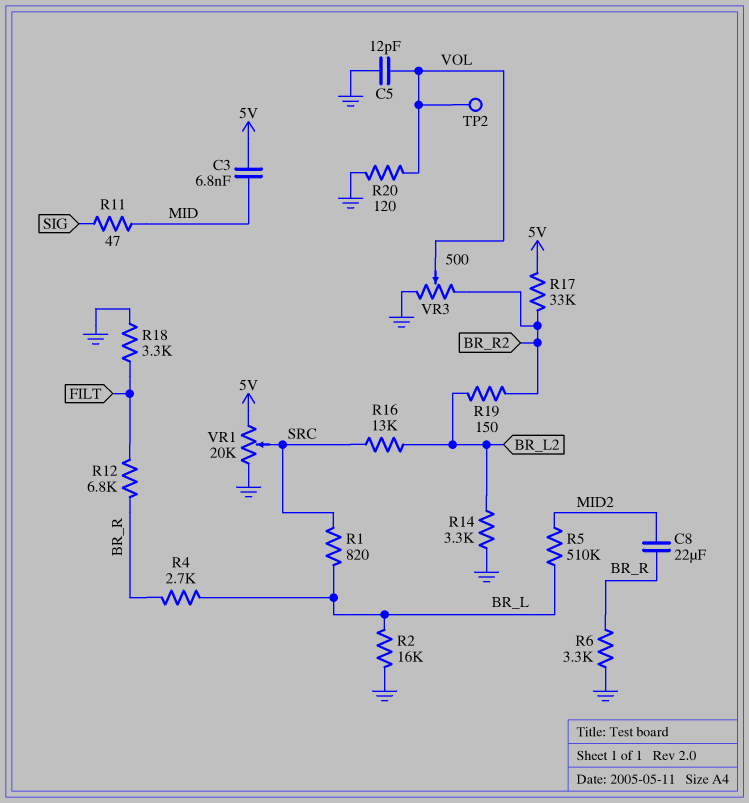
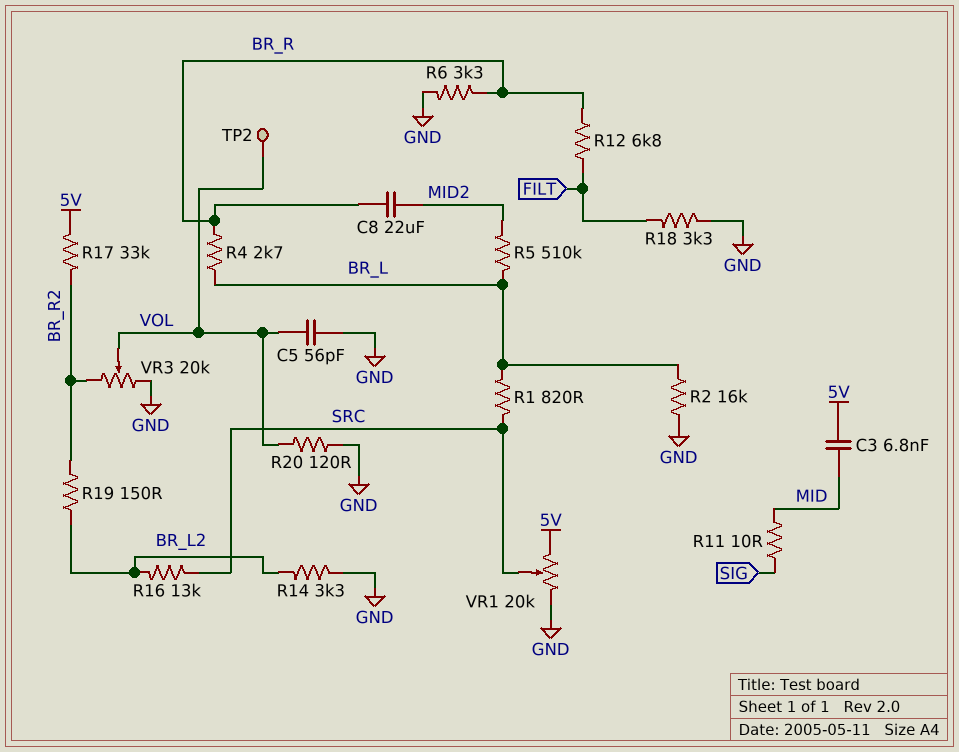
C5: 12pF (GND, VOL) -> 56pF (GND, VOL)
R11: 47 (MID, SIG) -> 10 (MID, SIG)
VR3: 500 (BR_R2, GND, wiper VOL) -> 20k (BR_R2, GND, wiper VOL)

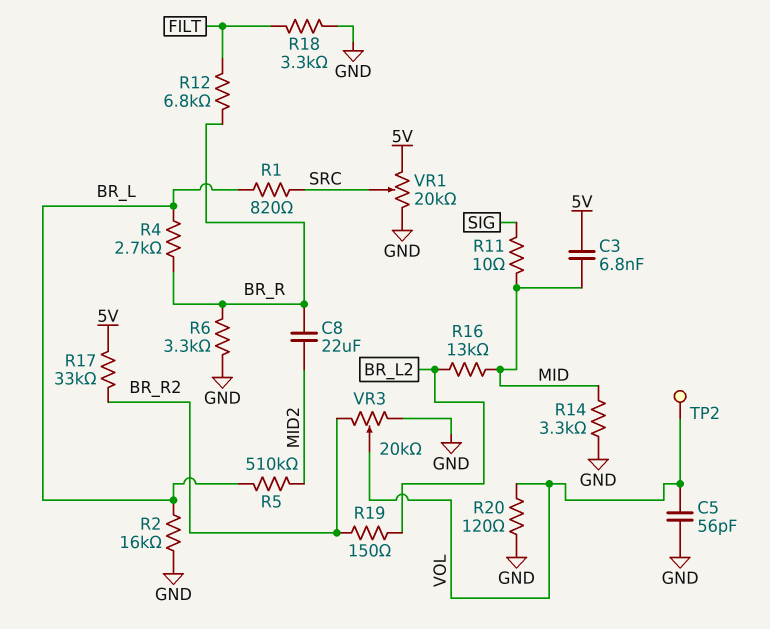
R14: 3.3k (BR_L2, GND) -> 3.3k (GND, MID)
R16: 13k (BR_L2, SRC) -> 13k (BR_L2, MID)

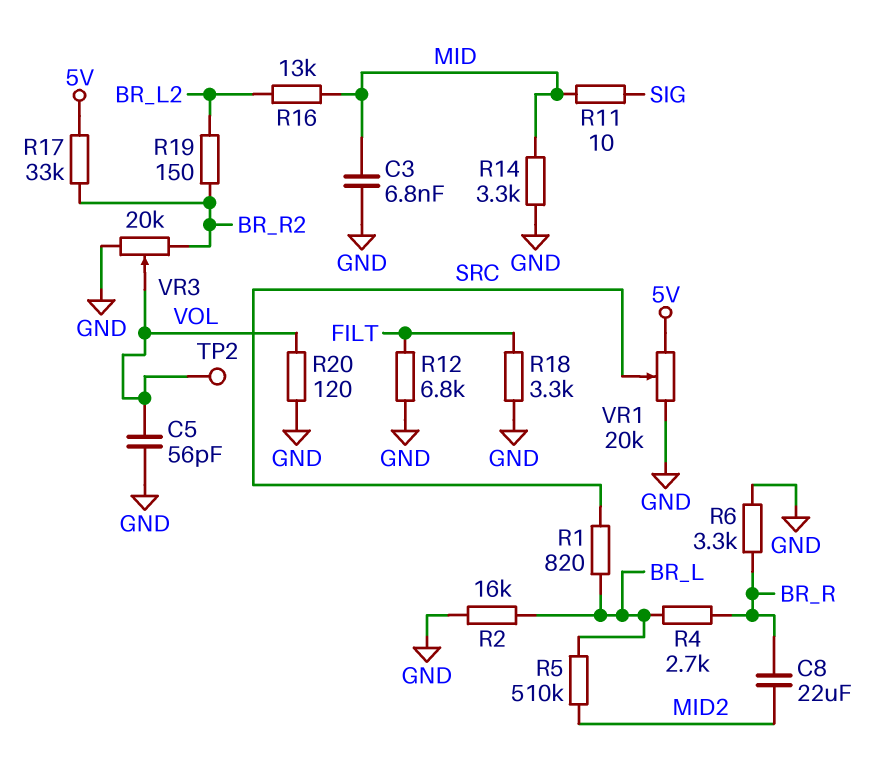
C3: 6.8nF (5V, MID) -> 6.8nF (GND, MID)
R12: 6.8k (BR_R, FILT) -> 6.8k (FILT, GND)

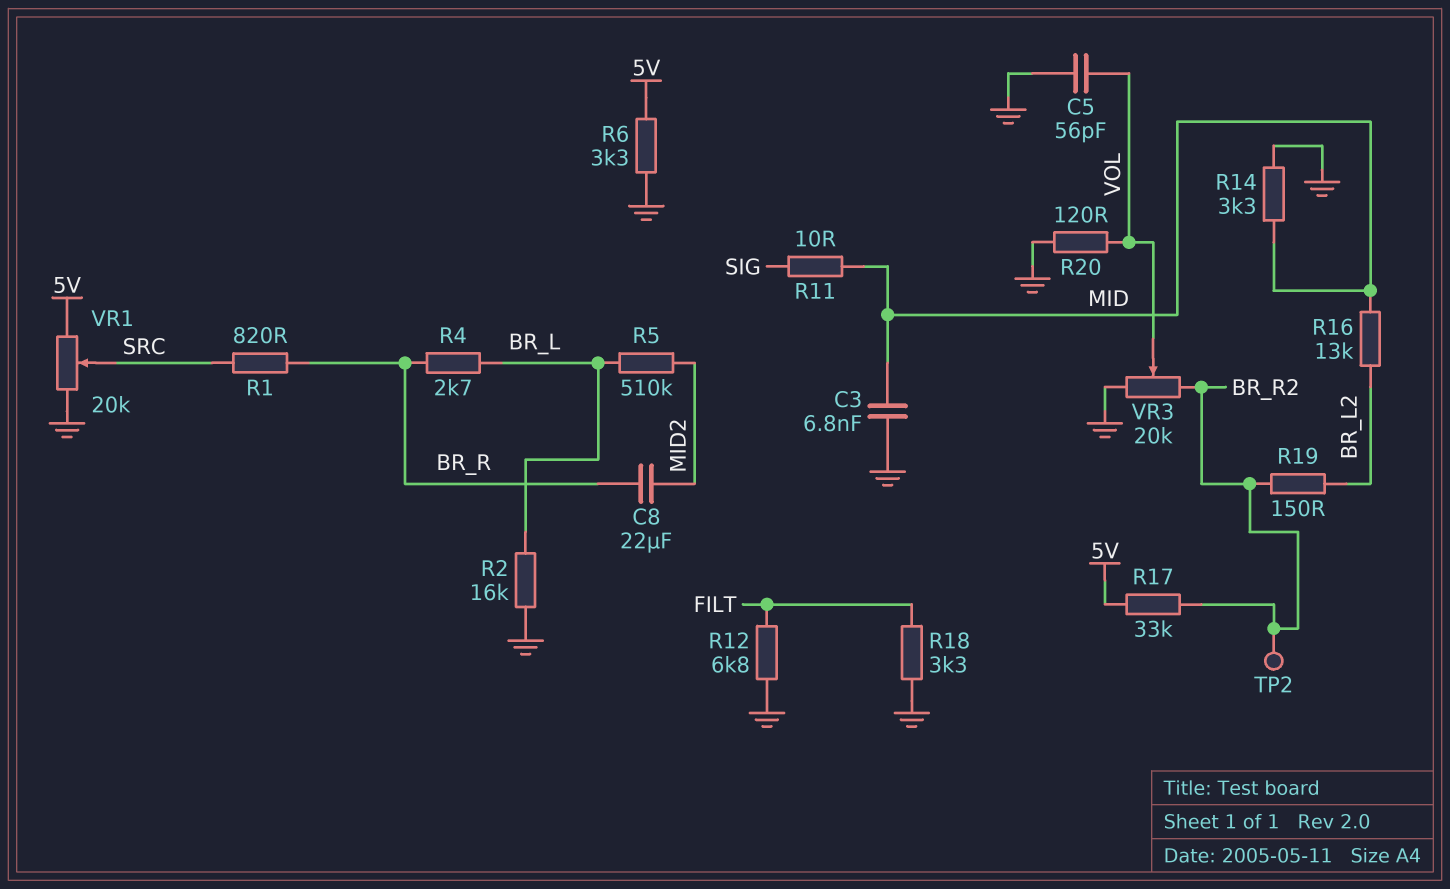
R1: 820 (BR_L, SRC) -> 820 (BR_R, SRC)
R6: 3.3k (BR_R, GND) -> 3.3k (5V, GND)
TP2: test point (VOL) -> test point (BR_R2)

